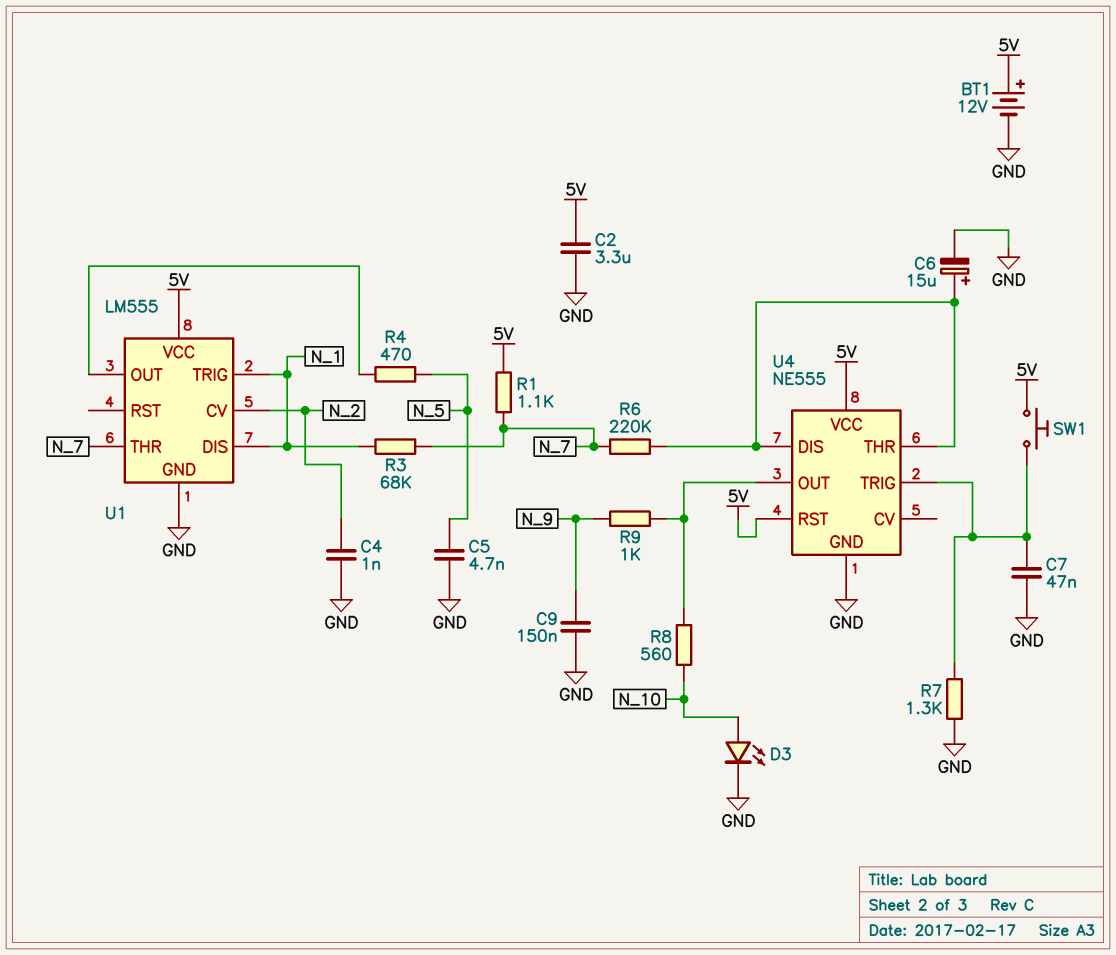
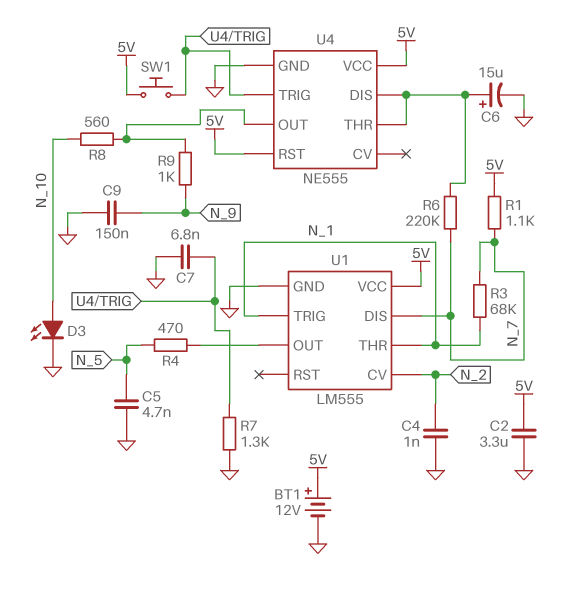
C7: 47nF (GND, U4/TRIG) -> 6.8nF (GND, U4/TRIG)
U1 pin DIS: N_1 -> N_7
U1 pin THR: N_7 -> N_1

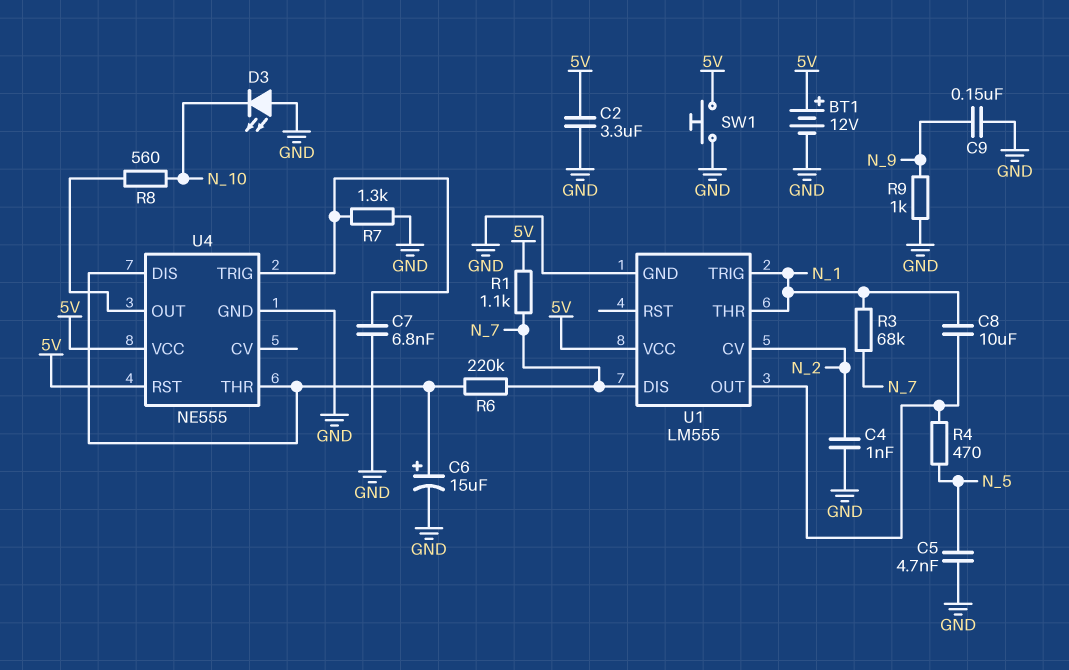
C8: none -> 10uF (N_1, U1/OUT)
D3: LED (A N_10, K GND) -> LED (A GND, K N_10)
R9: 1k (N_9, U4/OUT) -> 1k (GND, N_9)
SW1: button (5V, U4/TRIG) -> button (5V, GND)

